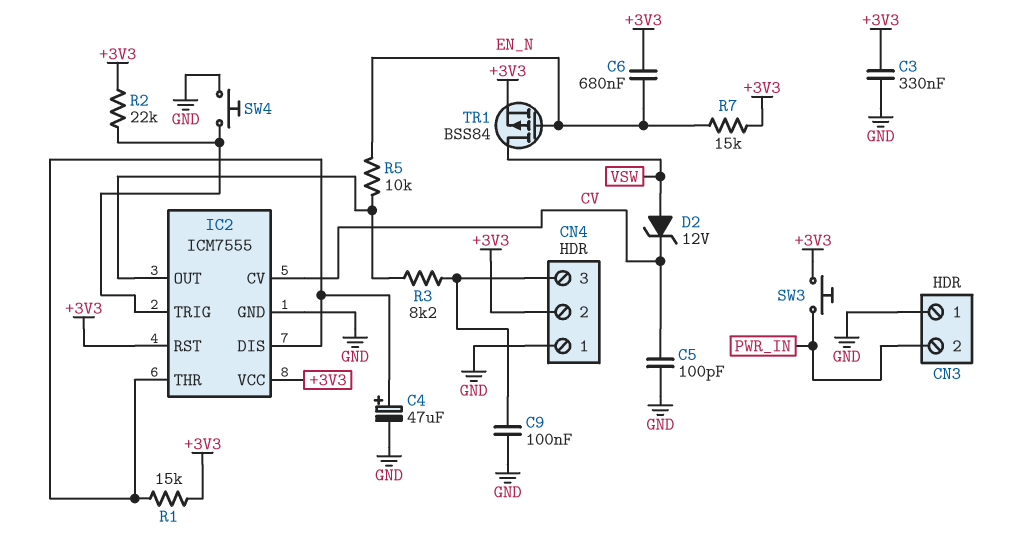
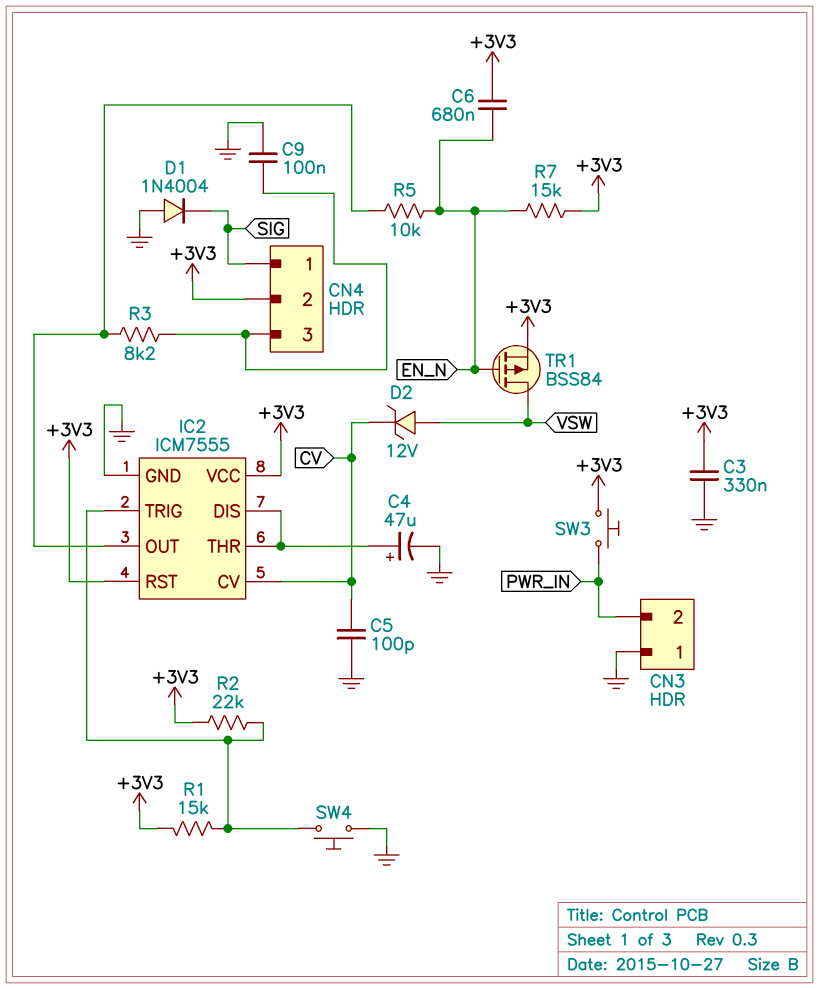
CN4 pin 1: GND -> SIG
D1: none -> diode 1N4004 (A GND, K SIG)
R1: 15k (+3V3, IC2/DIS) -> 15k (+3V3, IC2/TRIG)

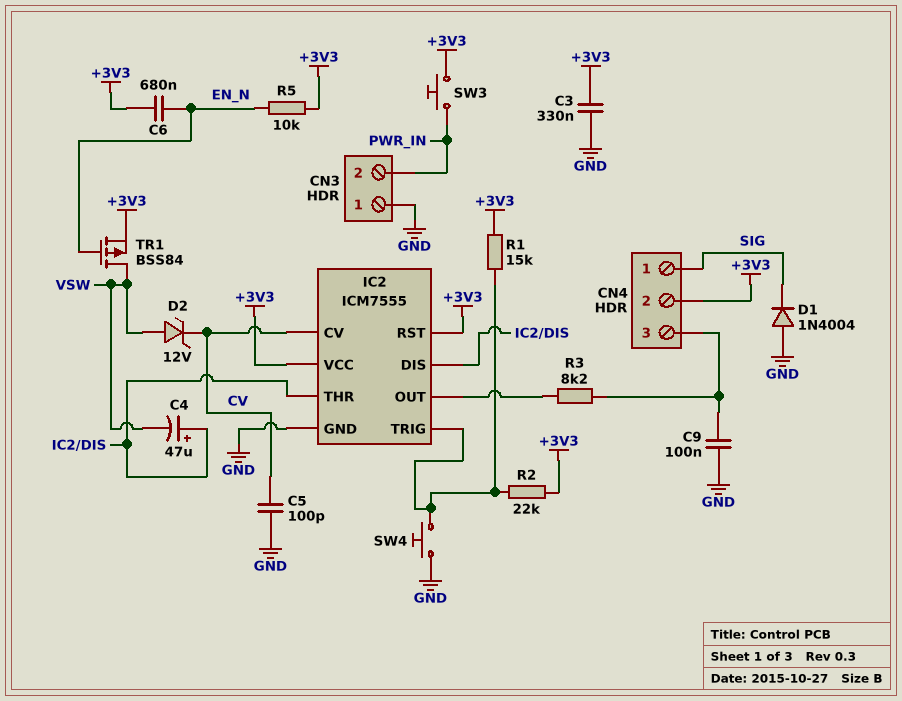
C4: 47uF (plus IC2/DIS, minus GND) -> 47uF (plus IC2/DIS, minus VSW)
R5: 10k (EN_N, IC2/OUT) -> 10k (+3V3, EN_N)
R7: 15k (+3V3, EN_N) -> none

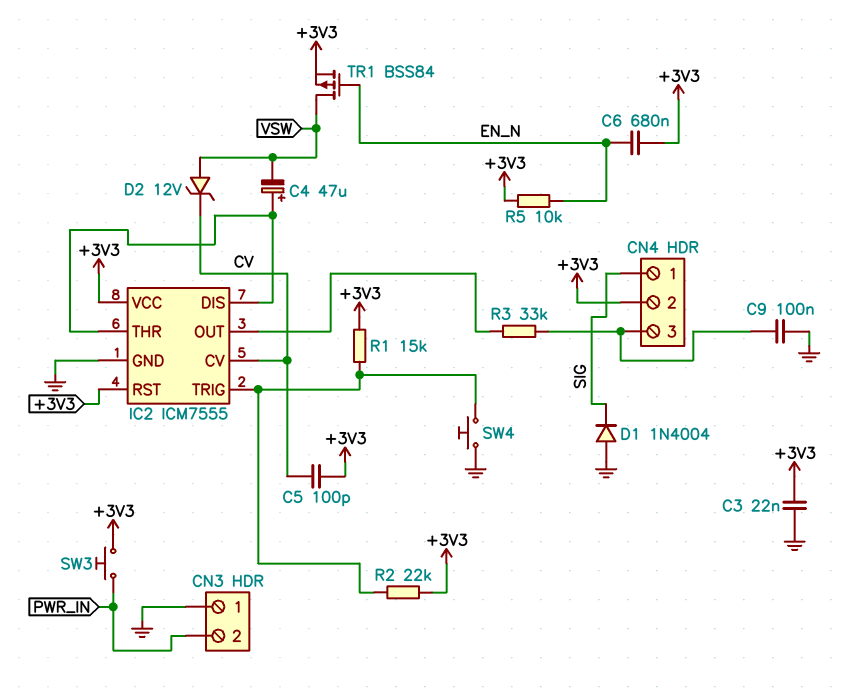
C3: 330nF (+3V3, GND) -> 22nF (+3V3, GND)
C5: 100pF (CV, GND) -> 100pF (+3V3, CV)
R3: 8.2k (CN4/3, IC2/OUT) -> 33k (CN4/3, IC2/OUT)

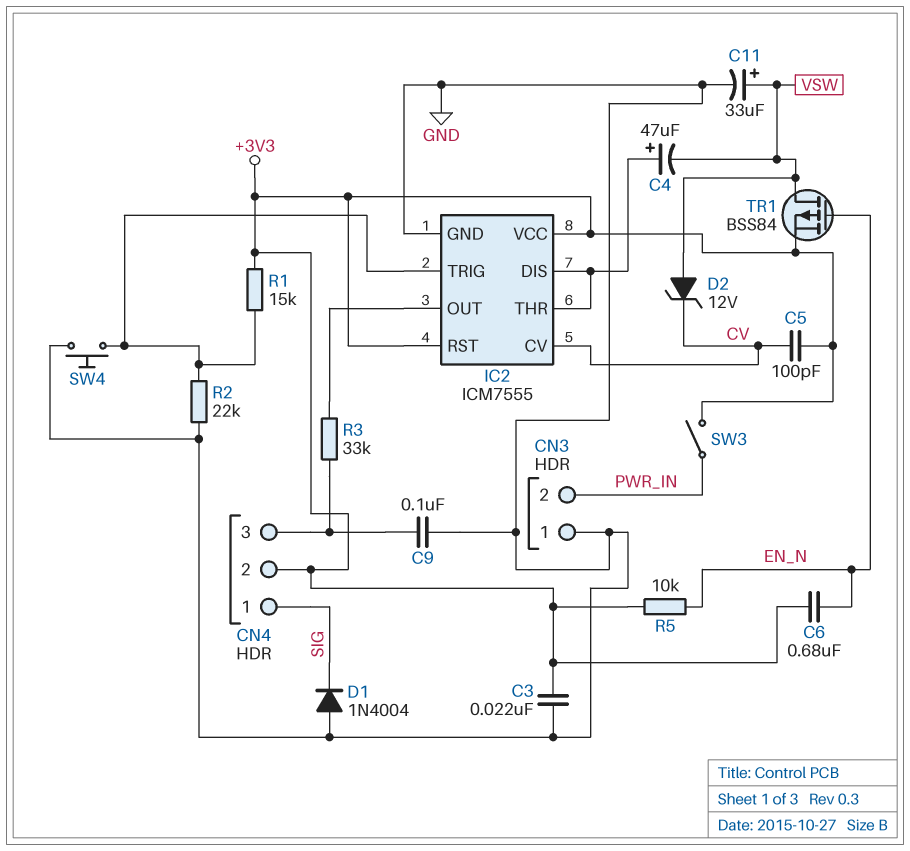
C11: none -> 33uF (plus VSW, minus GND)
R2: 22k (+3V3, IC2/TRIG) -> 22k (GND, IC2/TRIG)
SW3: button (+3V3, PWR_IN) -> switch (+3V3, PWR_IN)

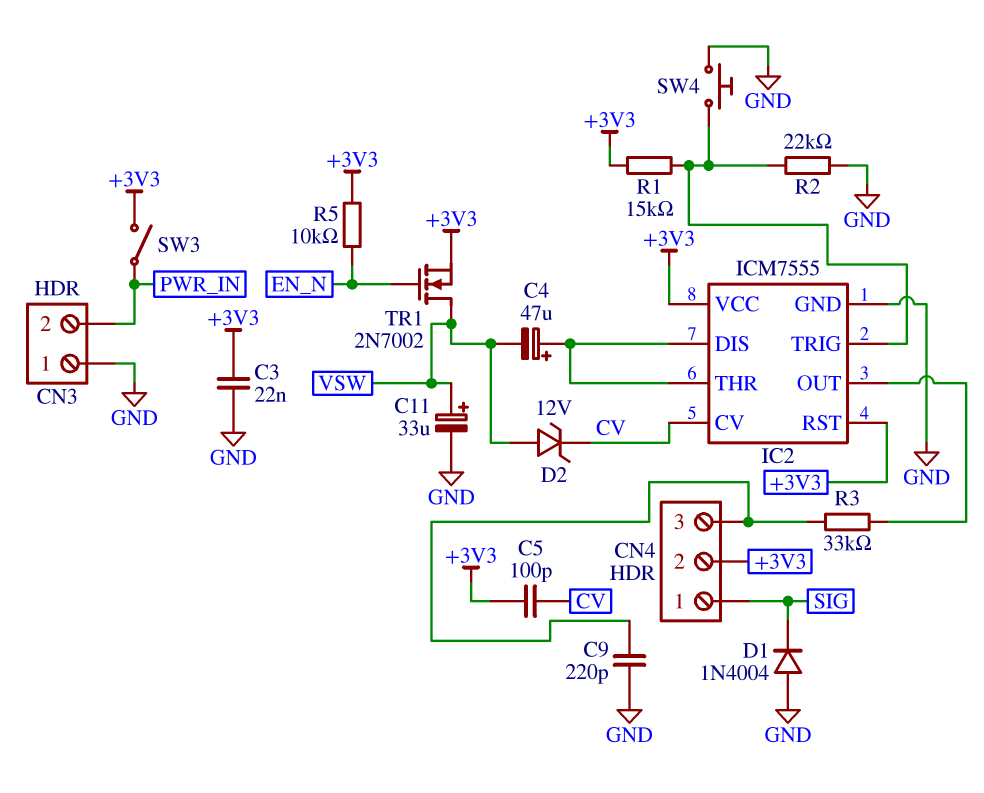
C6: 680nF (+3V3, EN_N) -> none
C9: 100nF (CN4/3, GND) -> 220pF (CN4/3, GND)
TR1: PMOS BSS84 (G EN_N, D VSW, S +3V3) -> NMOS 2N7002 (G EN_N, D VSW, S +3V3)

